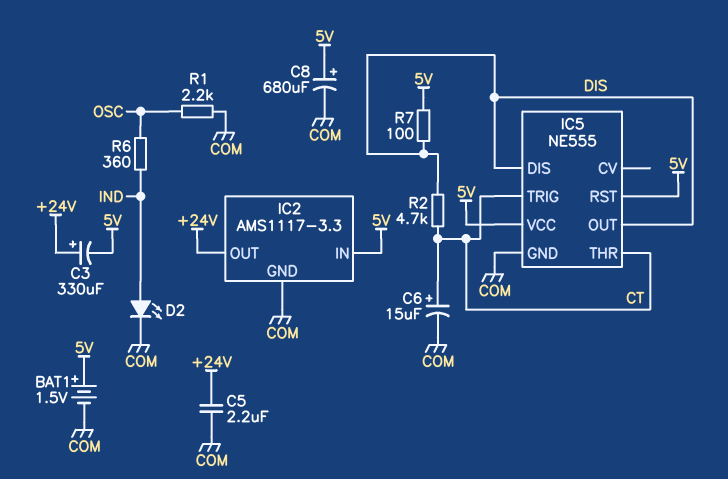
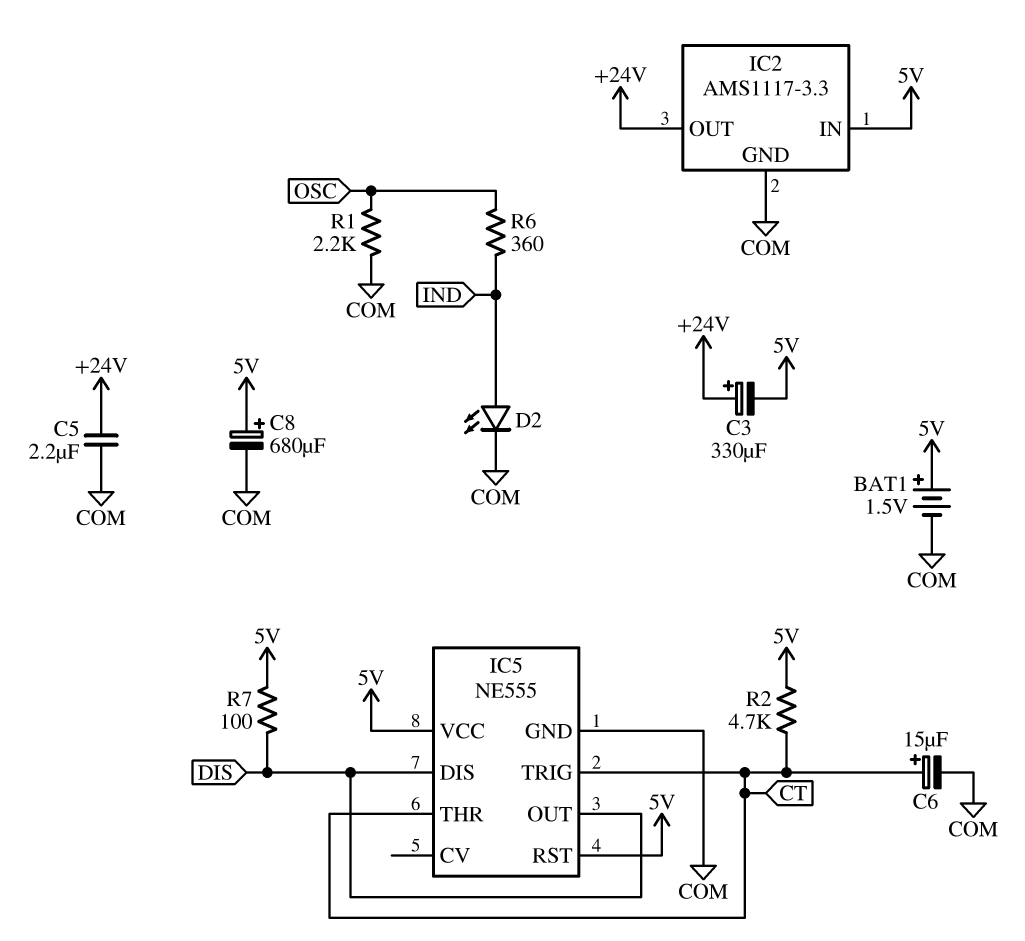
R2: 4.7k (CT, DIS) -> 4.7k (5V, CT)

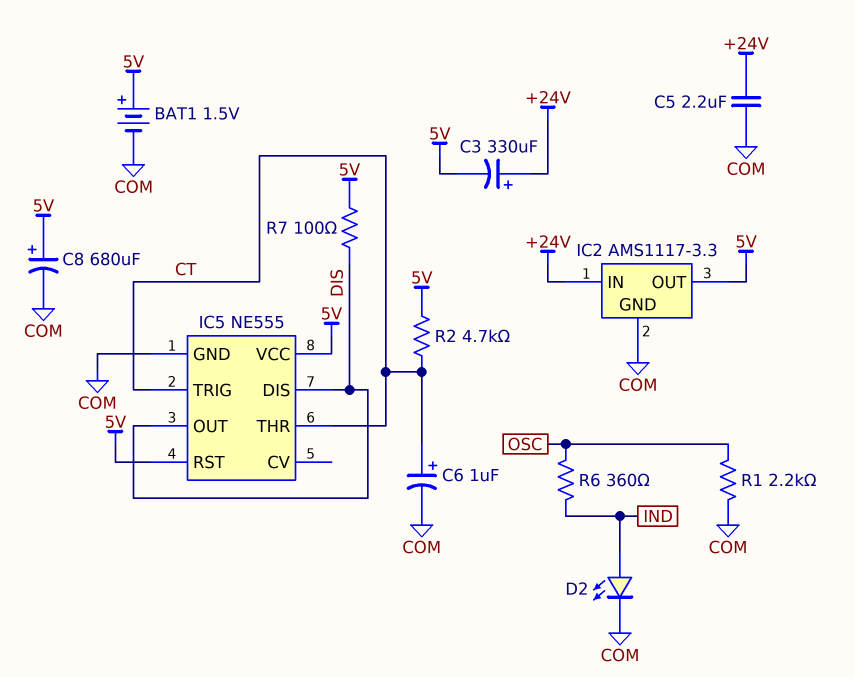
C6: 15uF (plus CT, minus COM) -> 1uF (plus CT, minus COM)
IC2 pin IN: 5V -> +24V
IC2 pin OUT: +24V -> 5V

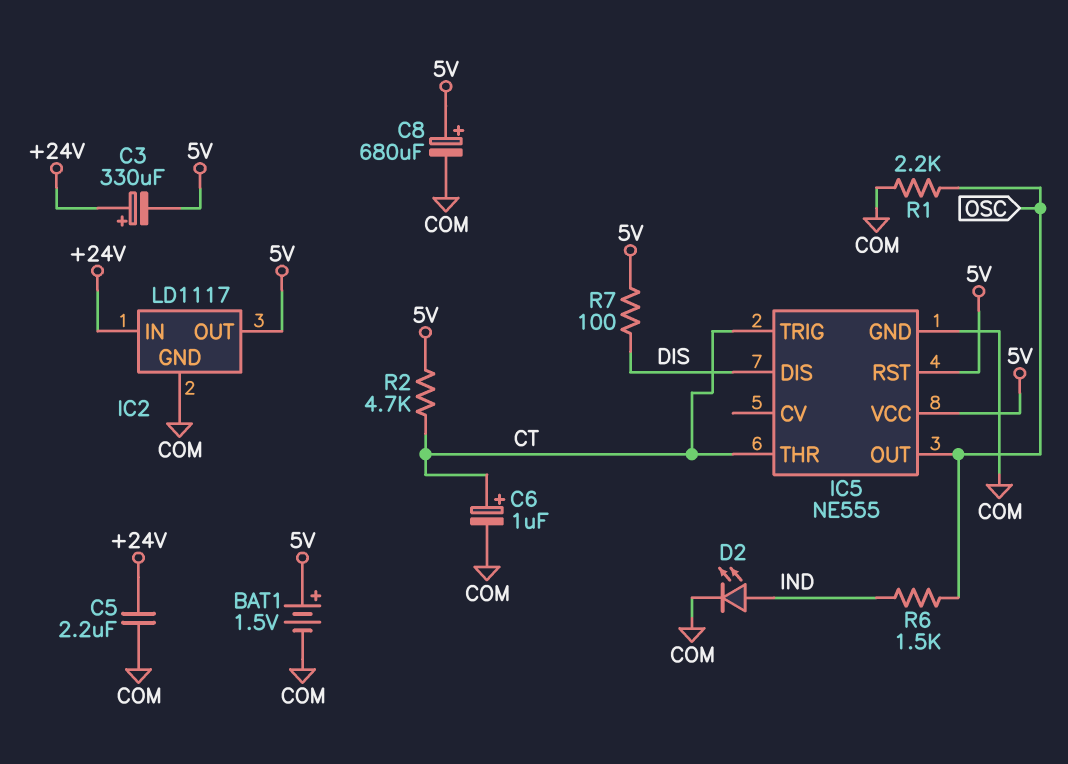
IC2: AMS1117-3.3 -> LD1117
IC5 pin OUT: DIS -> OSC
R6: 360 (IND, OSC) -> 1.5k (IND, OSC)

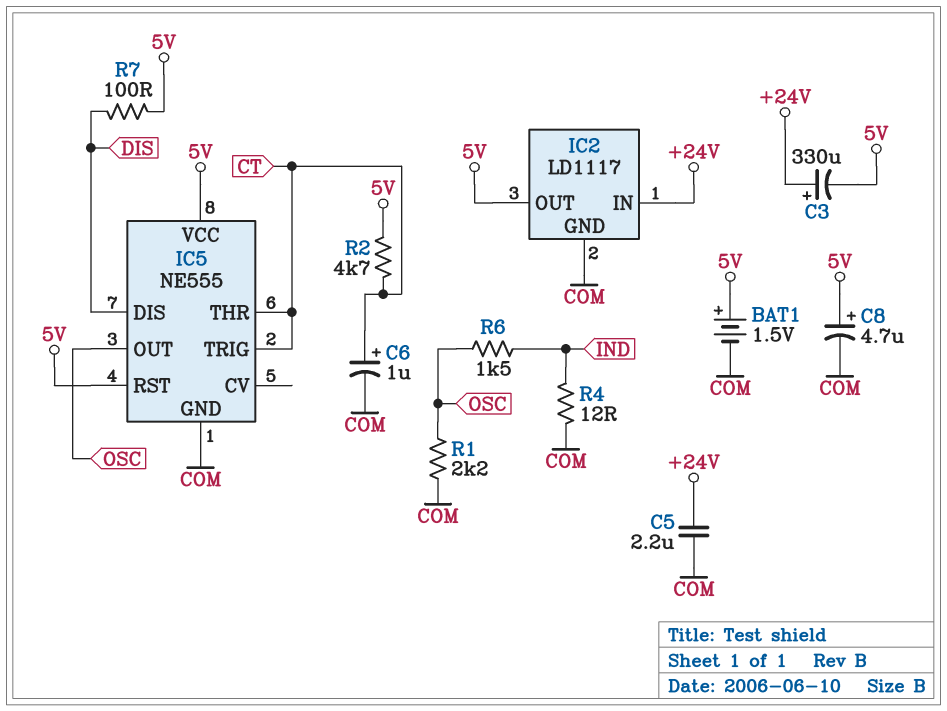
C8: 680uF (plus 5V, minus COM) -> 4.7uF (plus 5V, minus COM)
D2: LED (A IND, K COM) -> none
R4: none -> 12 (COM, IND)

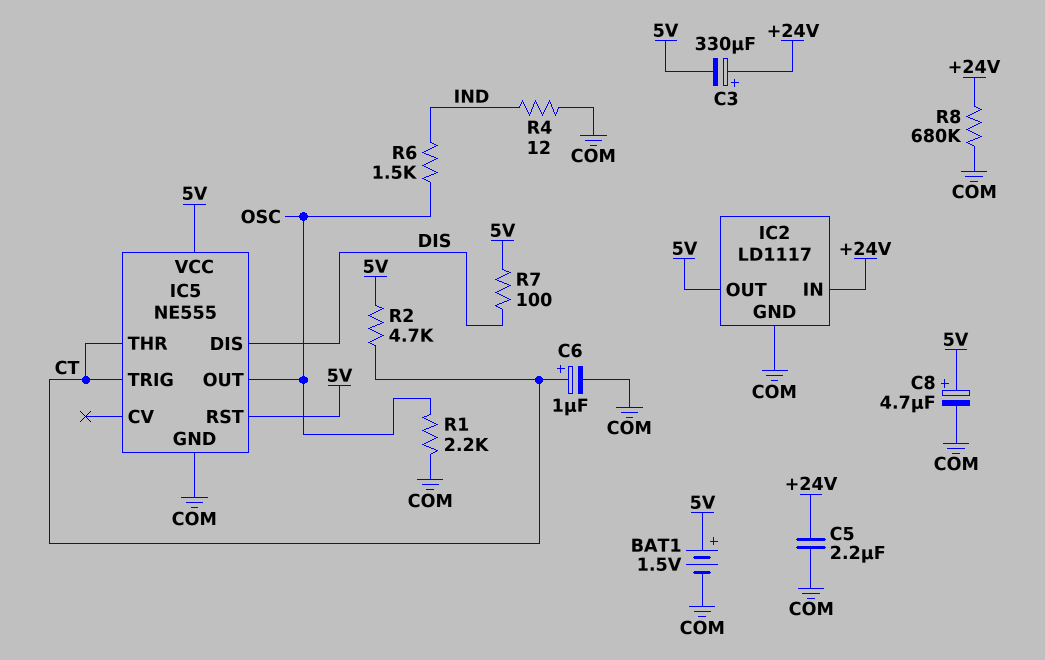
R8: none -> 680k (+24V, COM)

